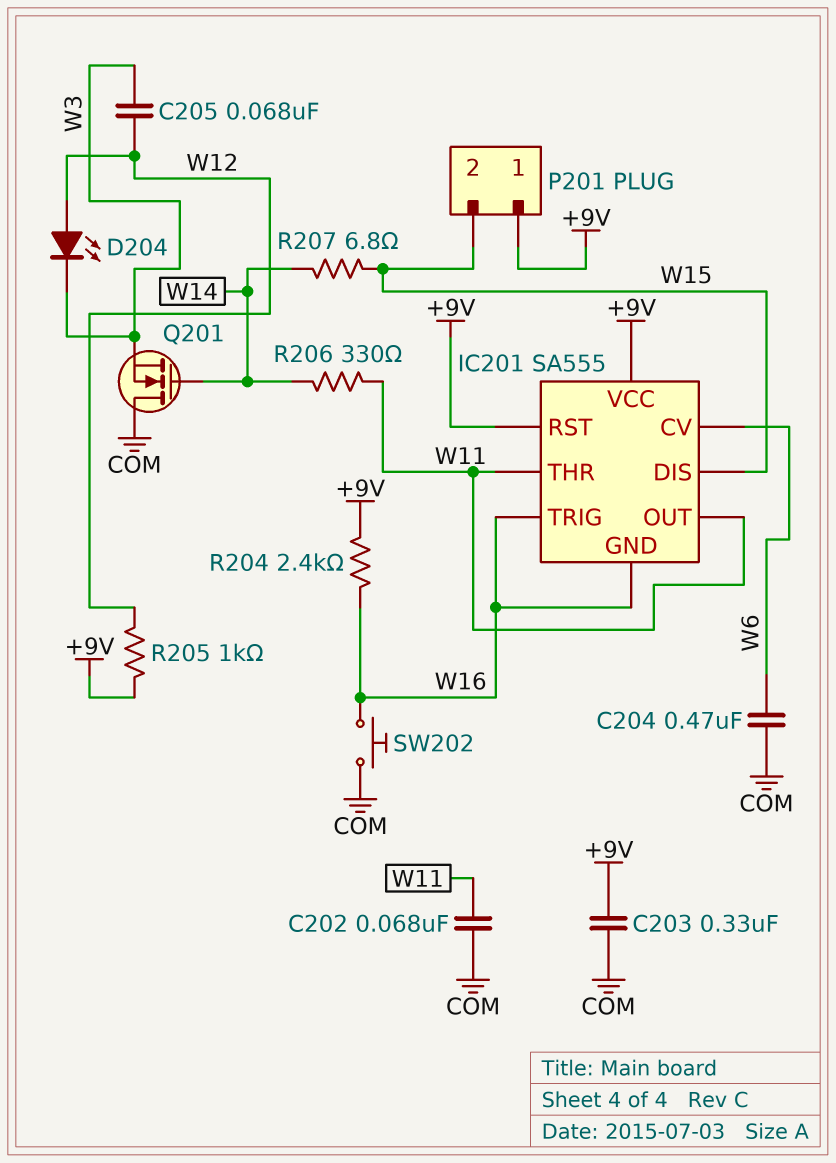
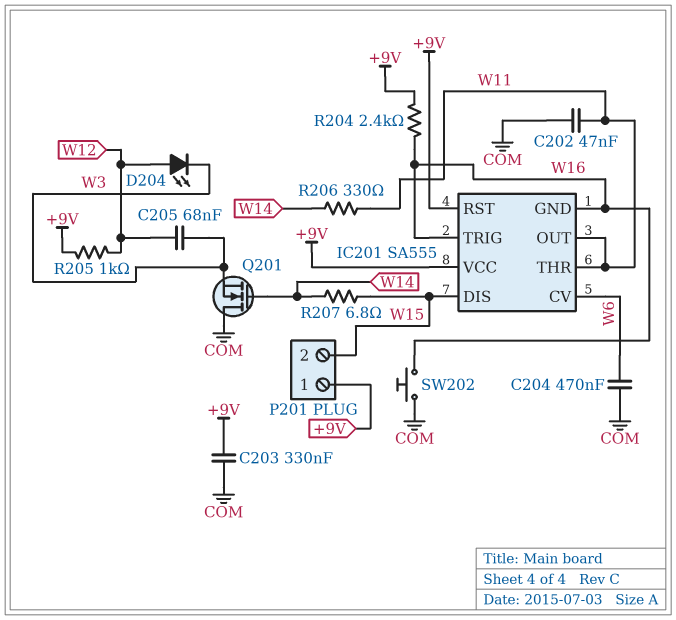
C202: 68nF (COM, W11) -> 47nF (COM, W11)

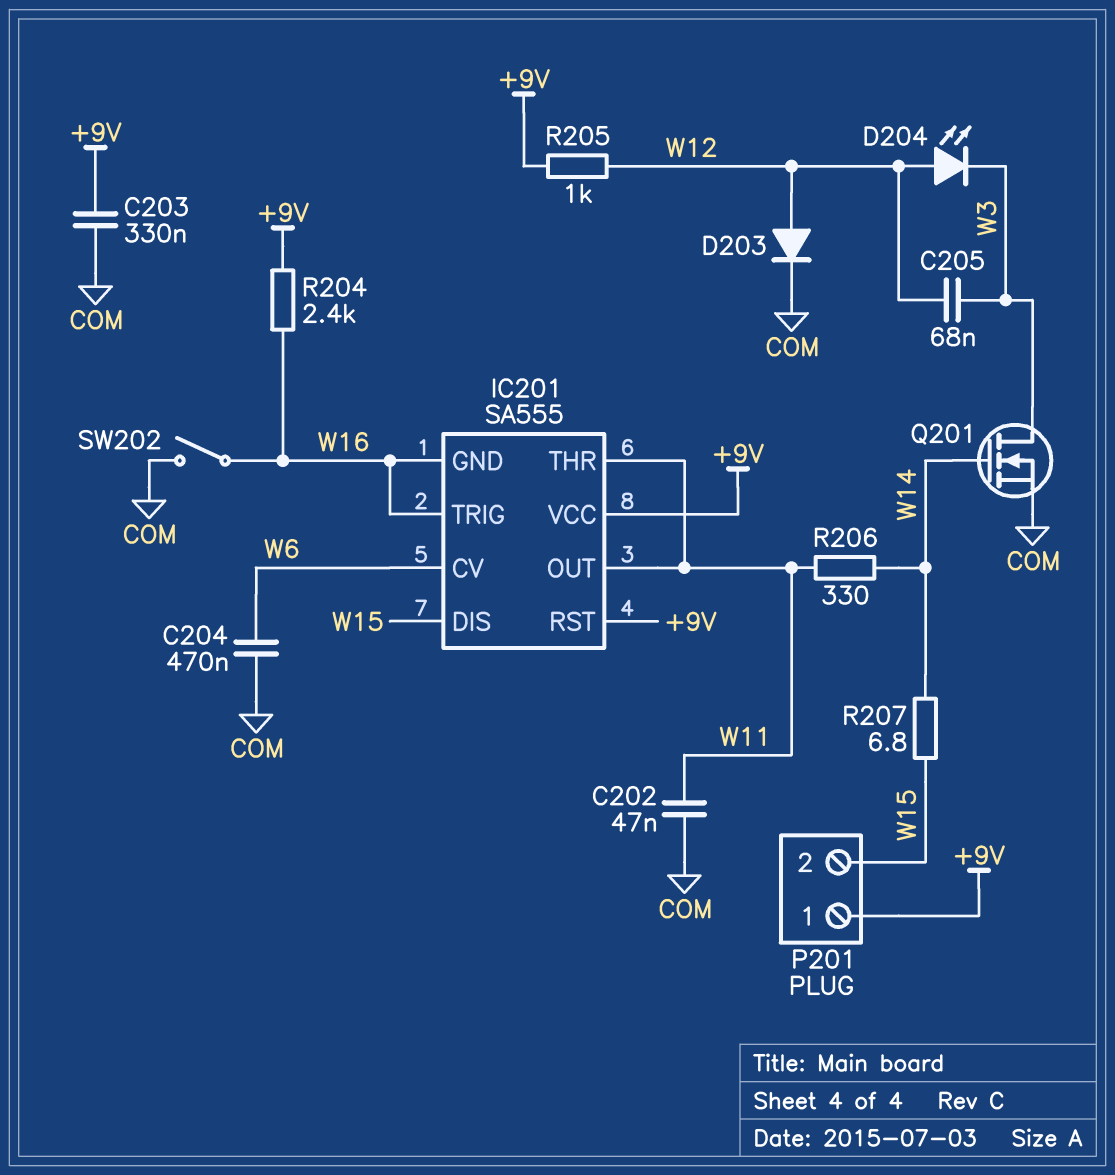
D203: none -> diode (A W12, K COM)
Q201: NMOS (G W14, D COM, S W3) -> NMOS (G W14, D W3, S COM)
SW202: button (COM, W16) -> switch (COM, W16)

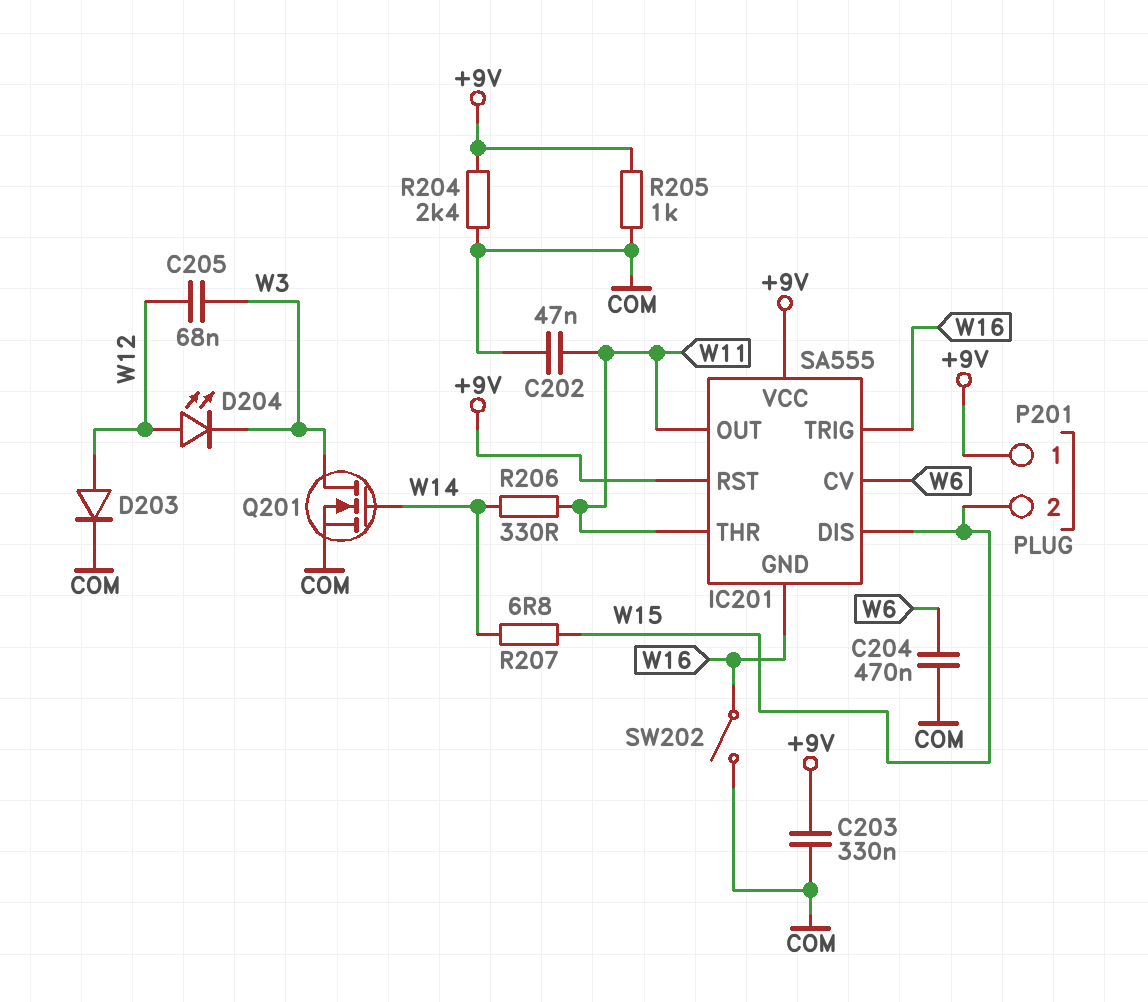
R204: 2.4k (+9V, W16) -> 2.4k (+9V, COM)
R205: 1k (+9V, W12) -> 1k (+9V, COM)

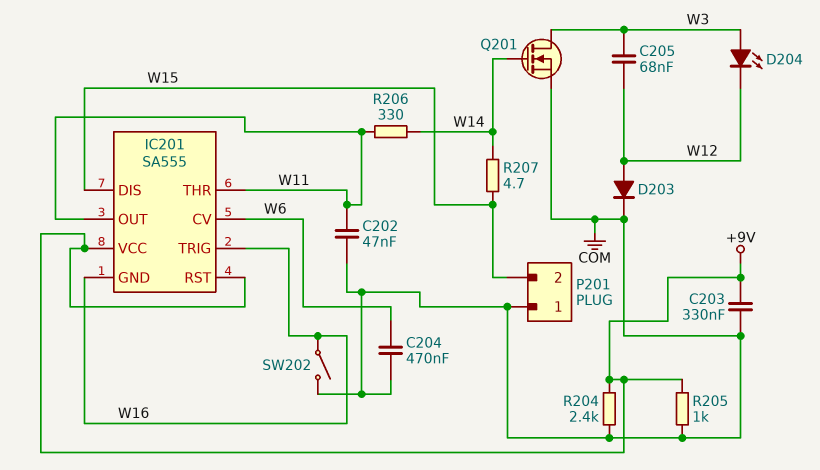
D204: LED (A W12, K W3) -> LED (A W3, K W12)
P201 pin 1: +9V -> COM
R207: 6.8 (W14, W15) -> 4.7 (W14, W15)

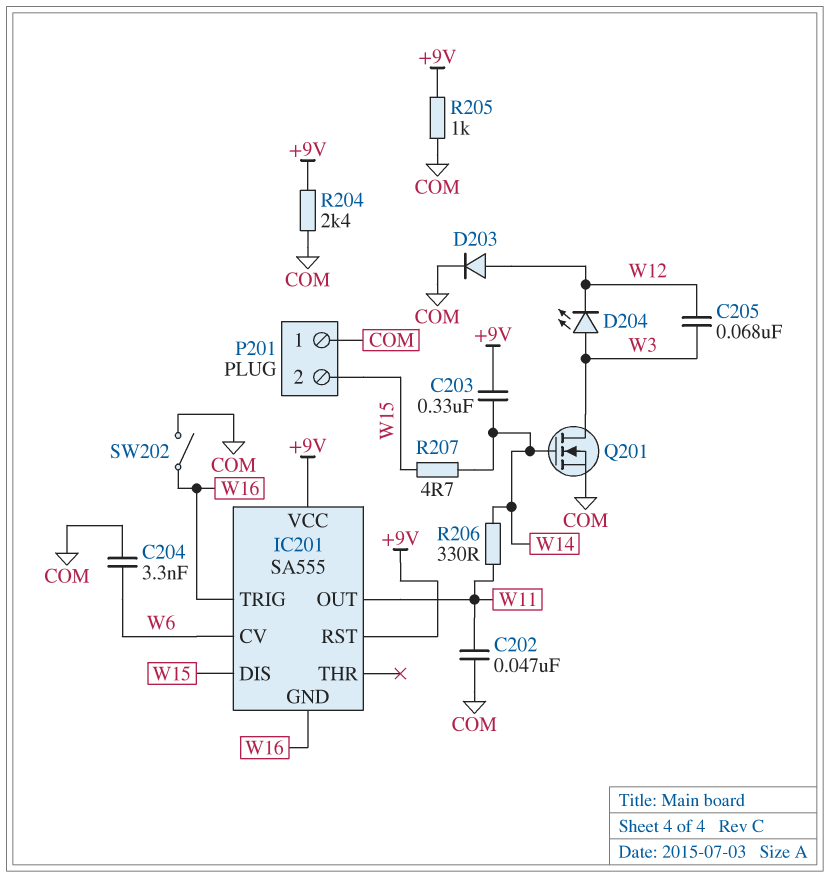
C203: 330nF (+9V, COM) -> 330nF (+9V, W14)
C204: 470nF (COM, W6) -> 3.3nF (COM, W6)
IC201 pin THR: W11 -> none

